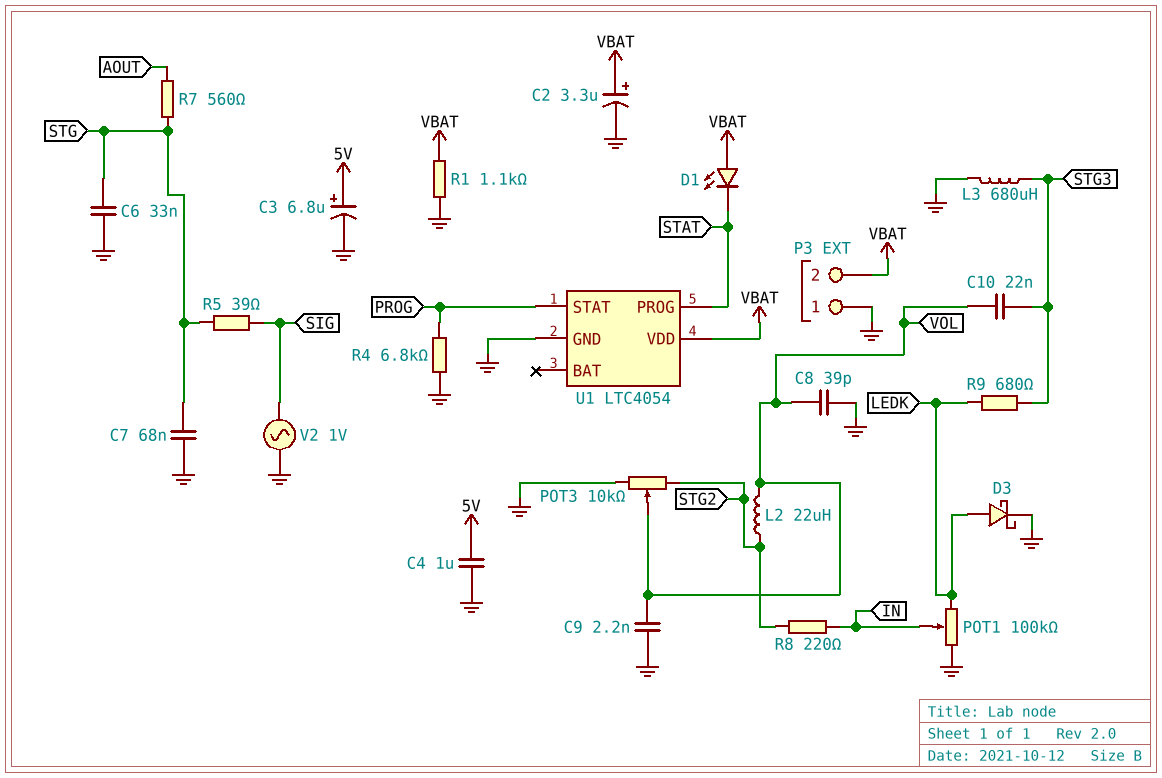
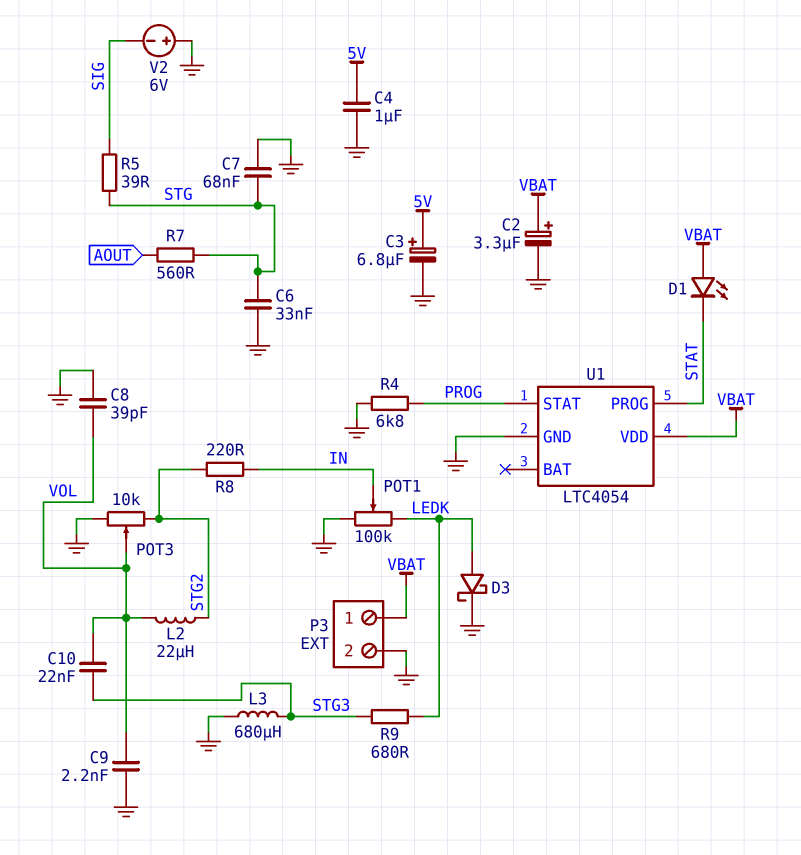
P3 pin 1: GND -> VBAT
P3 pin 2: VBAT -> GND
R1: 1.1k (GND, VBAT) -> none
V2: AC 1V (GND, SIG) -> 6V (plus GND, minus SIG)

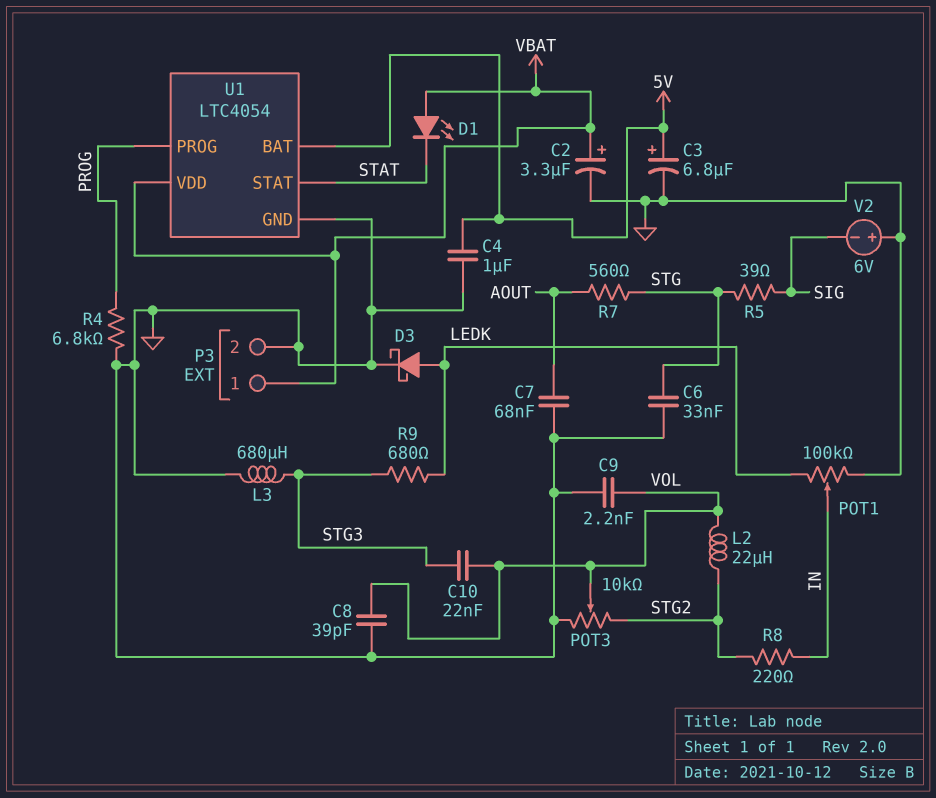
C7: 68nF (GND, STG) -> 68nF (AOUT, GND)
U1 pin BAT: none -> 5V
U1 pin PROG: STAT -> PROG
U1 pin STAT: PROG -> STAT

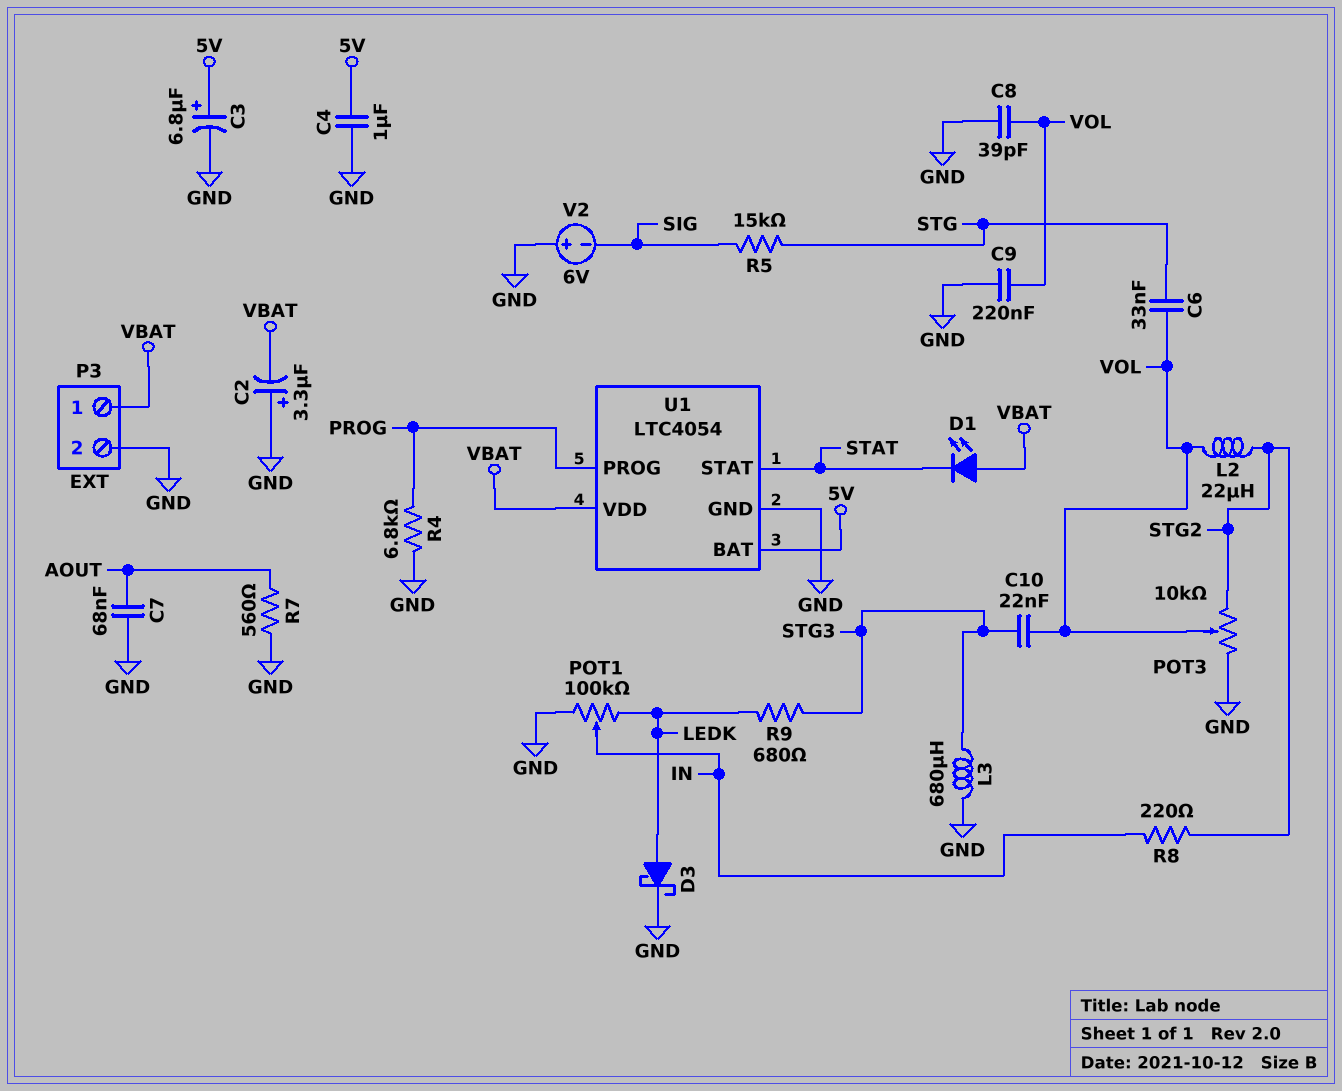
C2: 3.3uF (plus VBAT, minus GND) -> 3.3uF (plus GND, minus VBAT)
C6: 33nF (GND, STG) -> 33nF (STG, VOL)
C9: 2.2nF (GND, VOL) -> 220nF (GND, VOL)
R5: 39 (SIG, STG) -> 15k (SIG, STG)
R7: 560 (AOUT, STG) -> 560 (AOUT, GND)

